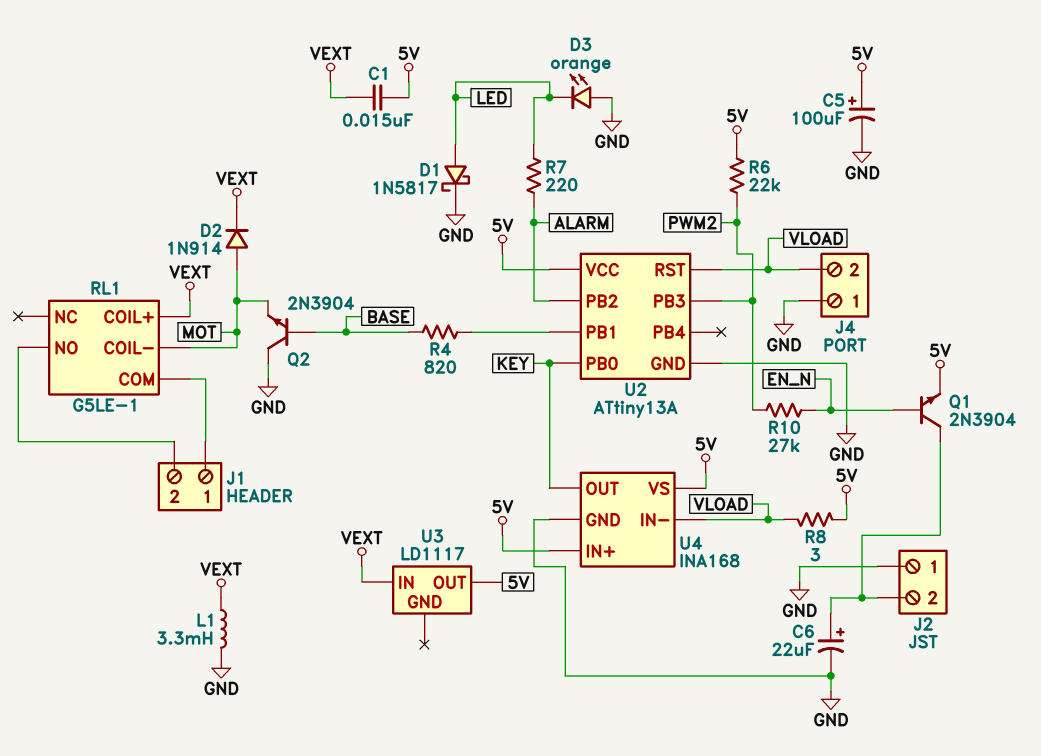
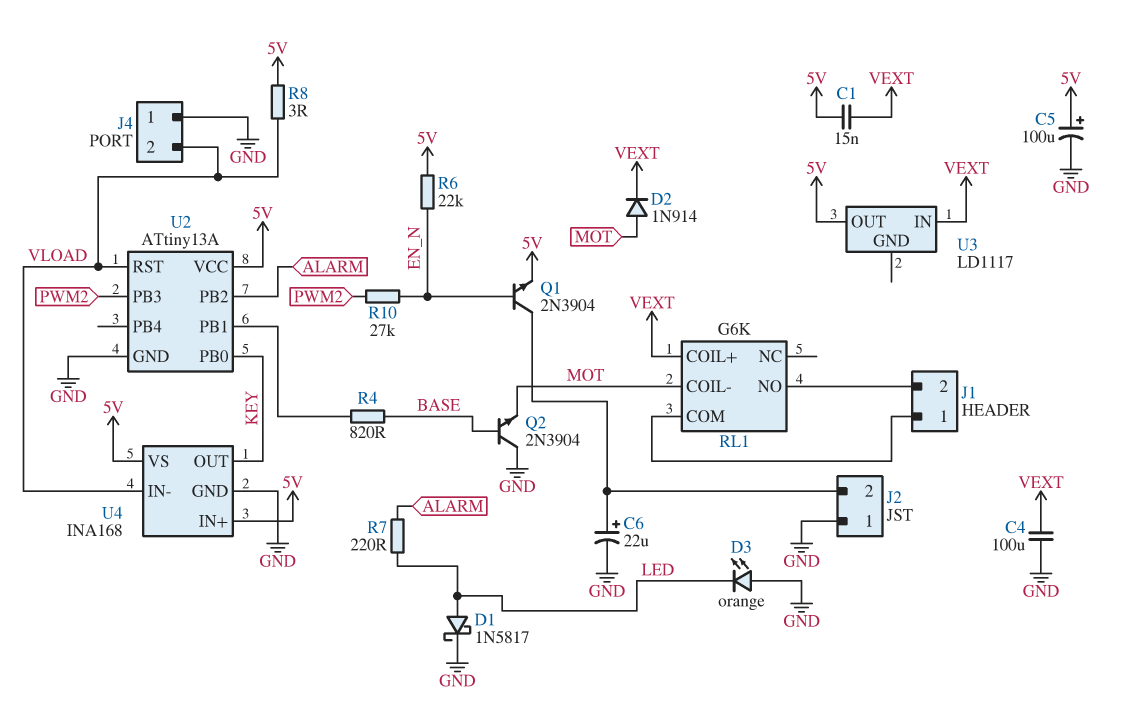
C4: none -> 100uF (GND, VEXT)
L1: 3.3mH (GND, VEXT) -> none
R6: 22k (5V, PWM2) -> 22k (5V, EN_N)
RL1: G5LE-1 -> G6K

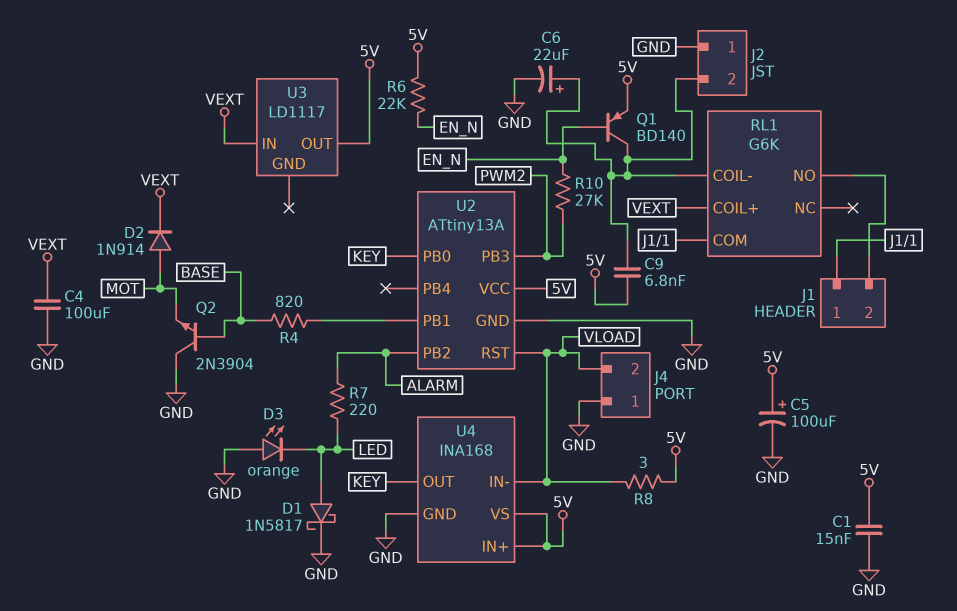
C1: 15nF (5V, VEXT) -> 15nF (5V, GND)
C9: none -> 6.8nF (5V, J2/2)
Q1: NPN 2N3904 (B EN_N, C J2/2, E 5V) -> PNP BD140 (B EN_N, C J2/2, E 5V)
RL1 pin COIL-: MOT -> J2/2

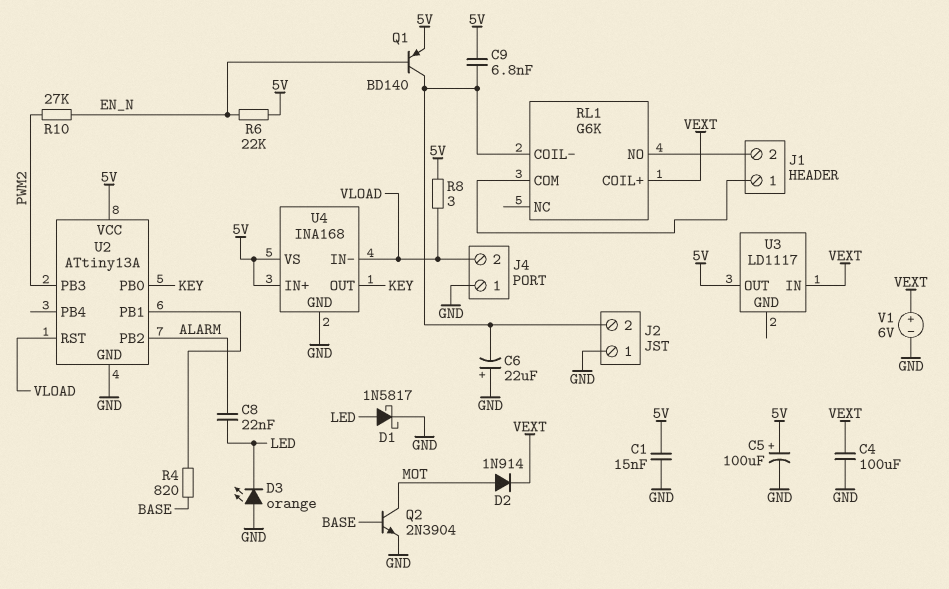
C6: 22uF (plus J2/2, minus GND) -> 22uF (plus GND, minus J2/2)
C8: none -> 22nF (ALARM, LED)
Q2: NPN 2N3904 (B BASE, C GND, E MOT) -> NPN 2N3904 (B BASE, C MOT, E GND)
R7: 220 (ALARM, LED) -> none
V1: none -> 6V (plus VEXT, minus GND)

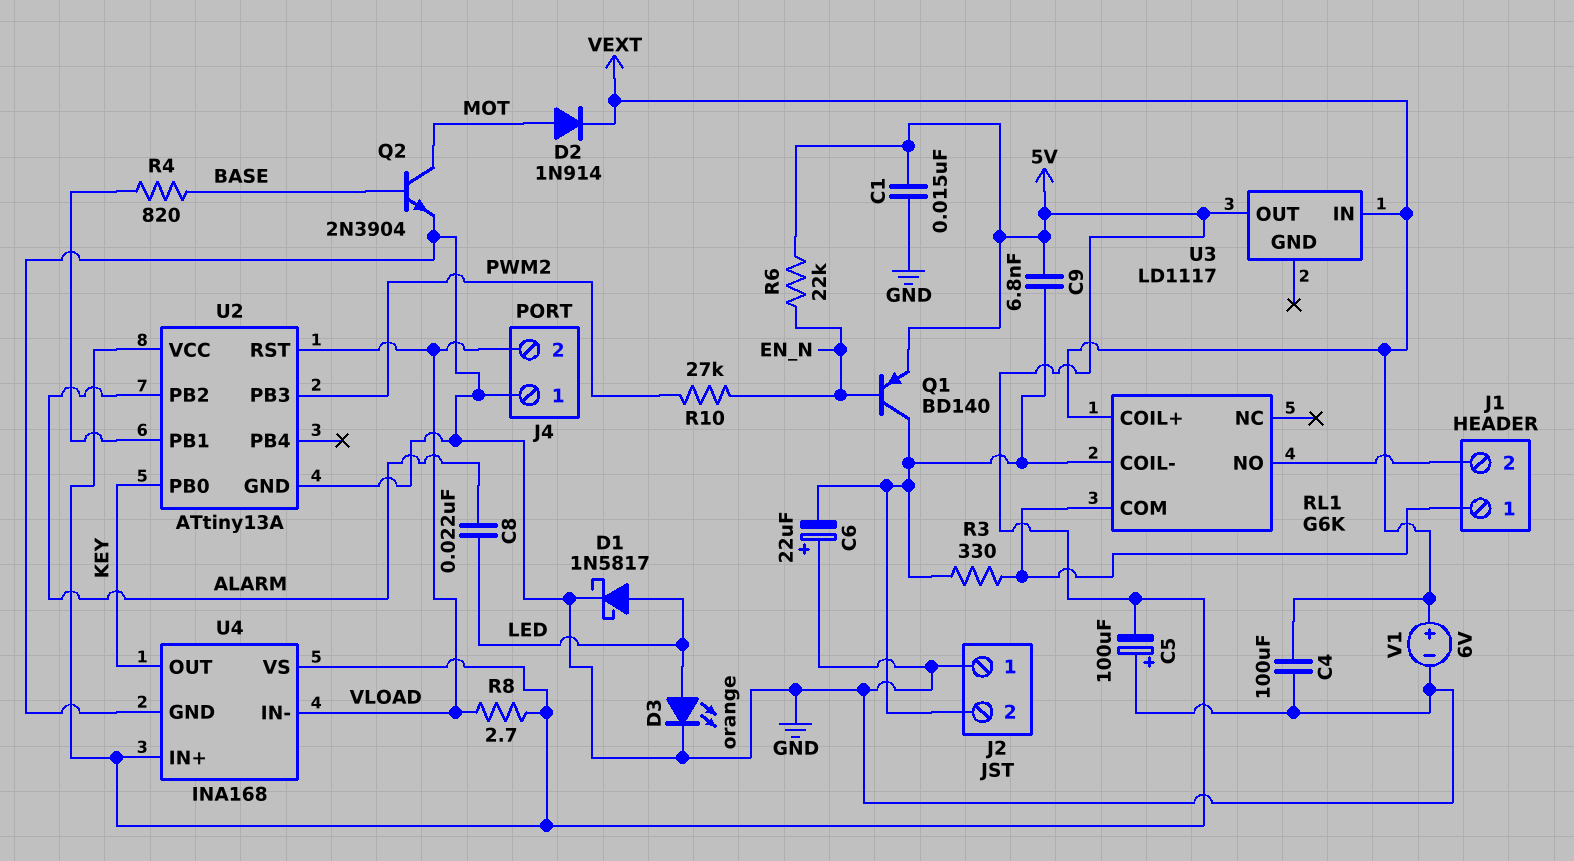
C5: 100uF (plus 5V, minus GND) -> 100uF (plus GND, minus 5V)
D3: LED orange (A GND, K LED) -> LED orange (A LED, K GND)
R3: none -> 330 (J1/1, J2/2)
R8: 3 (5V, VLOAD) -> 2.7 (5V, VLOAD)

